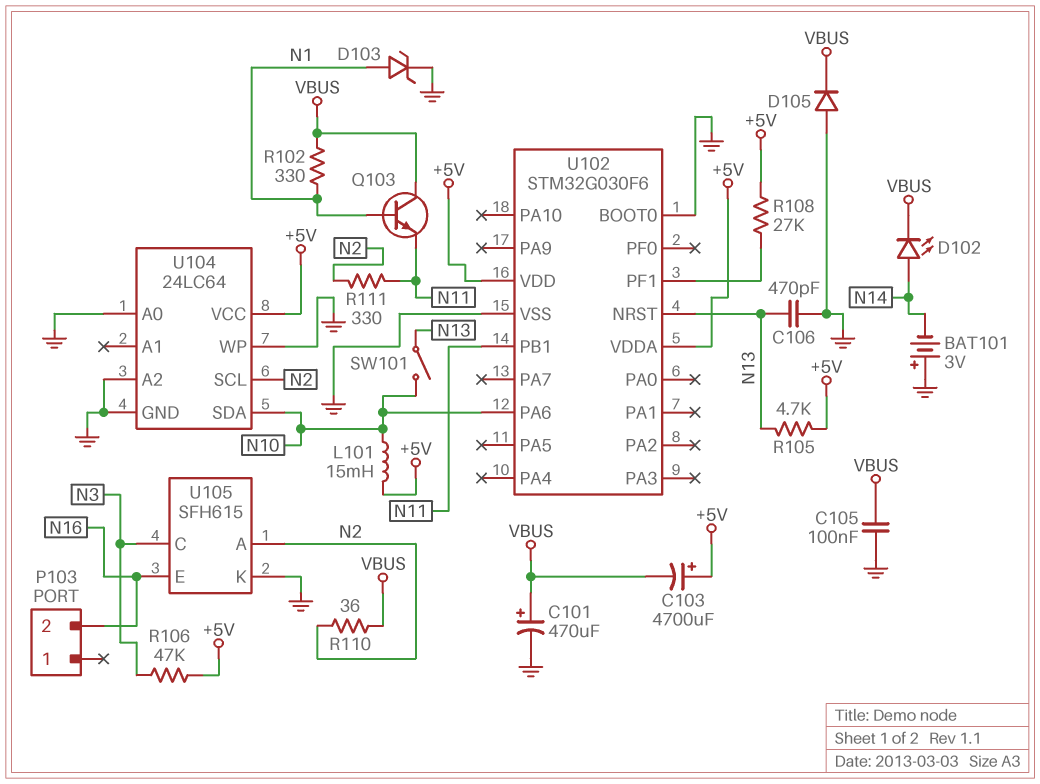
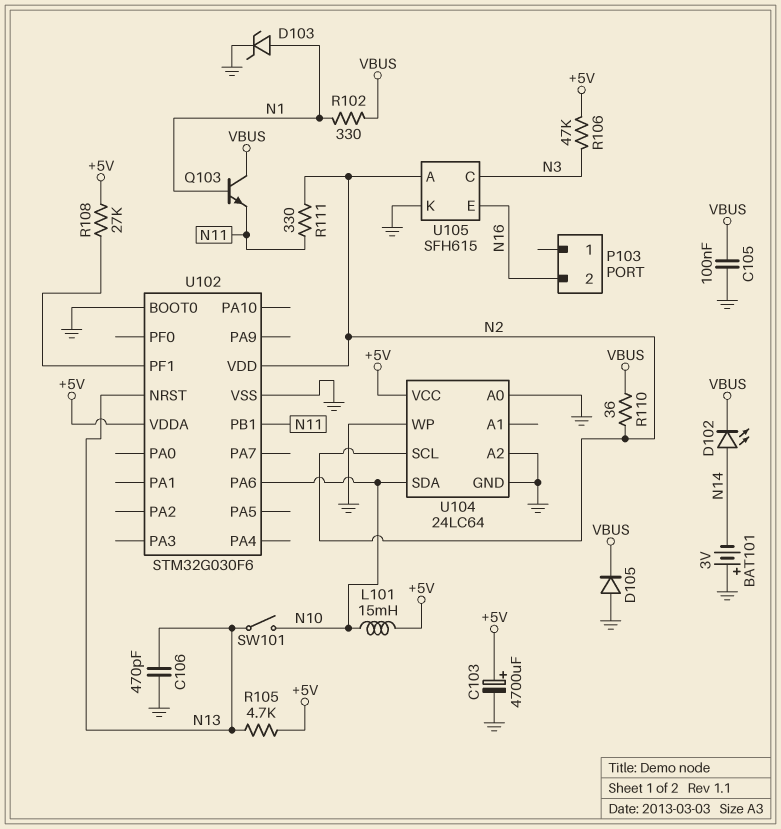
C101: 470uF (plus VBUS, minus GND) -> none
C103: 4700uF (plus +5V, minus VBUS) -> 4700uF (plus +5V, minus GND)
U102 pin VDD: +5V -> N2

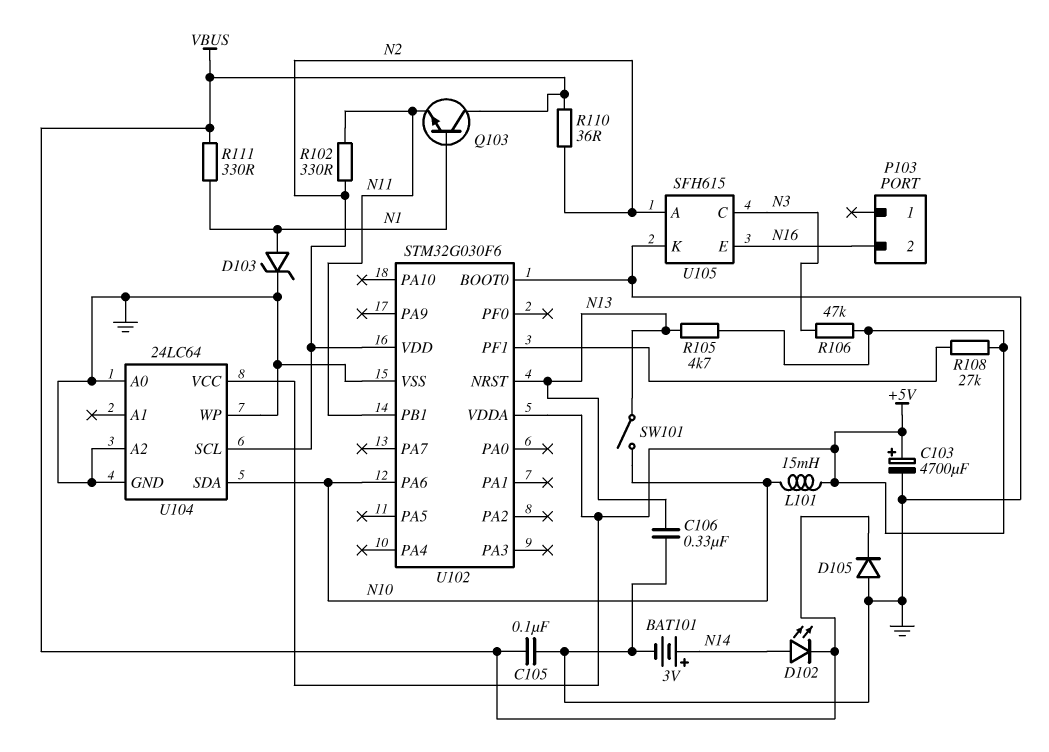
BAT101: 3V (plus GND, minus N14) -> 3V (plus N14, minus GND)
C106: 470pF (GND, N13) -> 330nF (GND, N13)
R102: 330 (N1, VBUS) -> 330 (N2, N11)
R111: 330 (N2, N11) -> 330 (N1, VBUS)

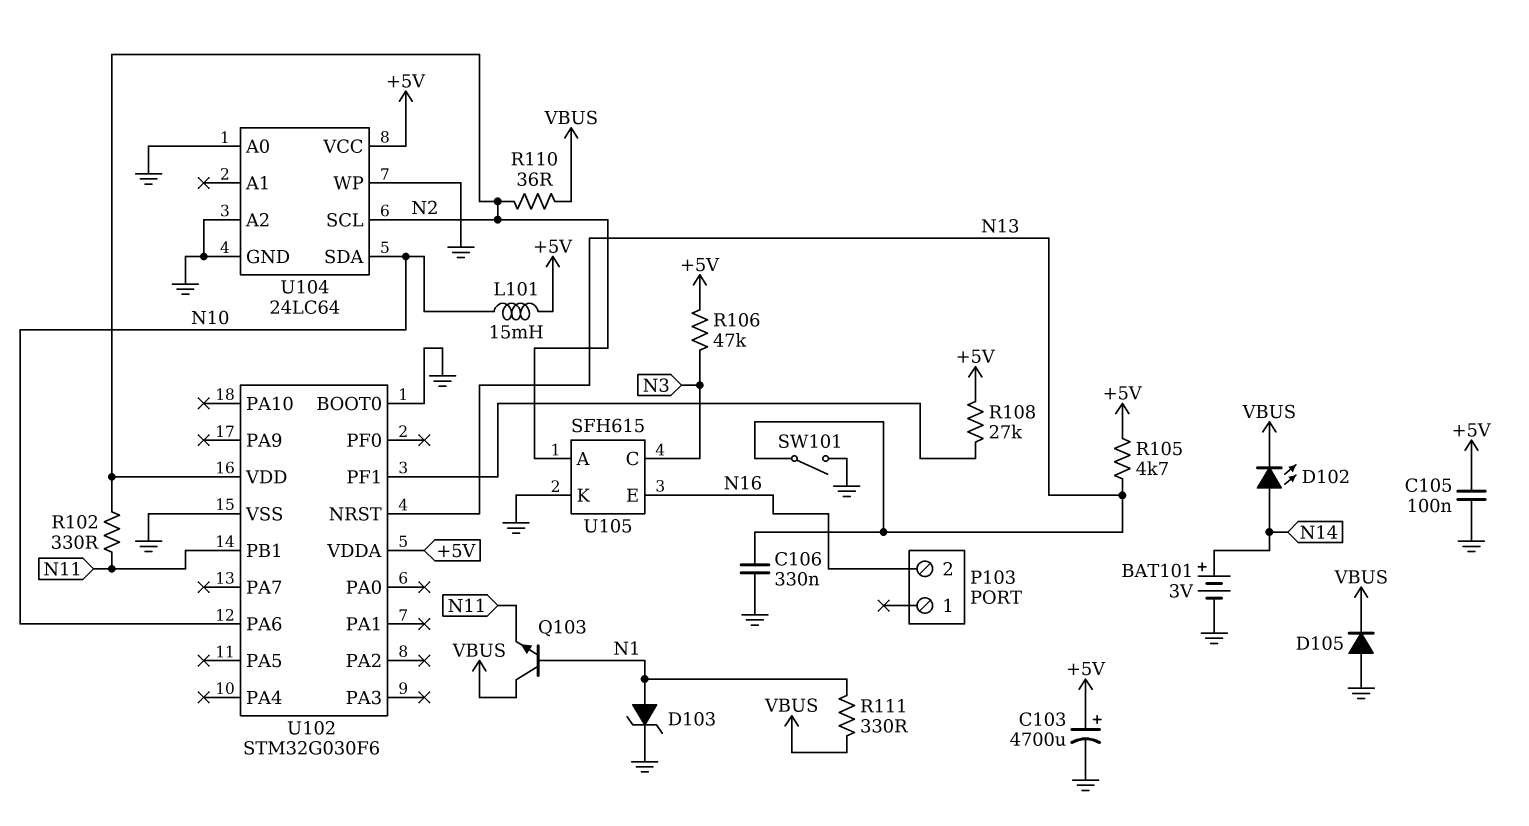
C105: 100nF (GND, VBUS) -> 100nF (+5V, GND)
SW101: switch (N10, N13) -> switch (GND, N13)

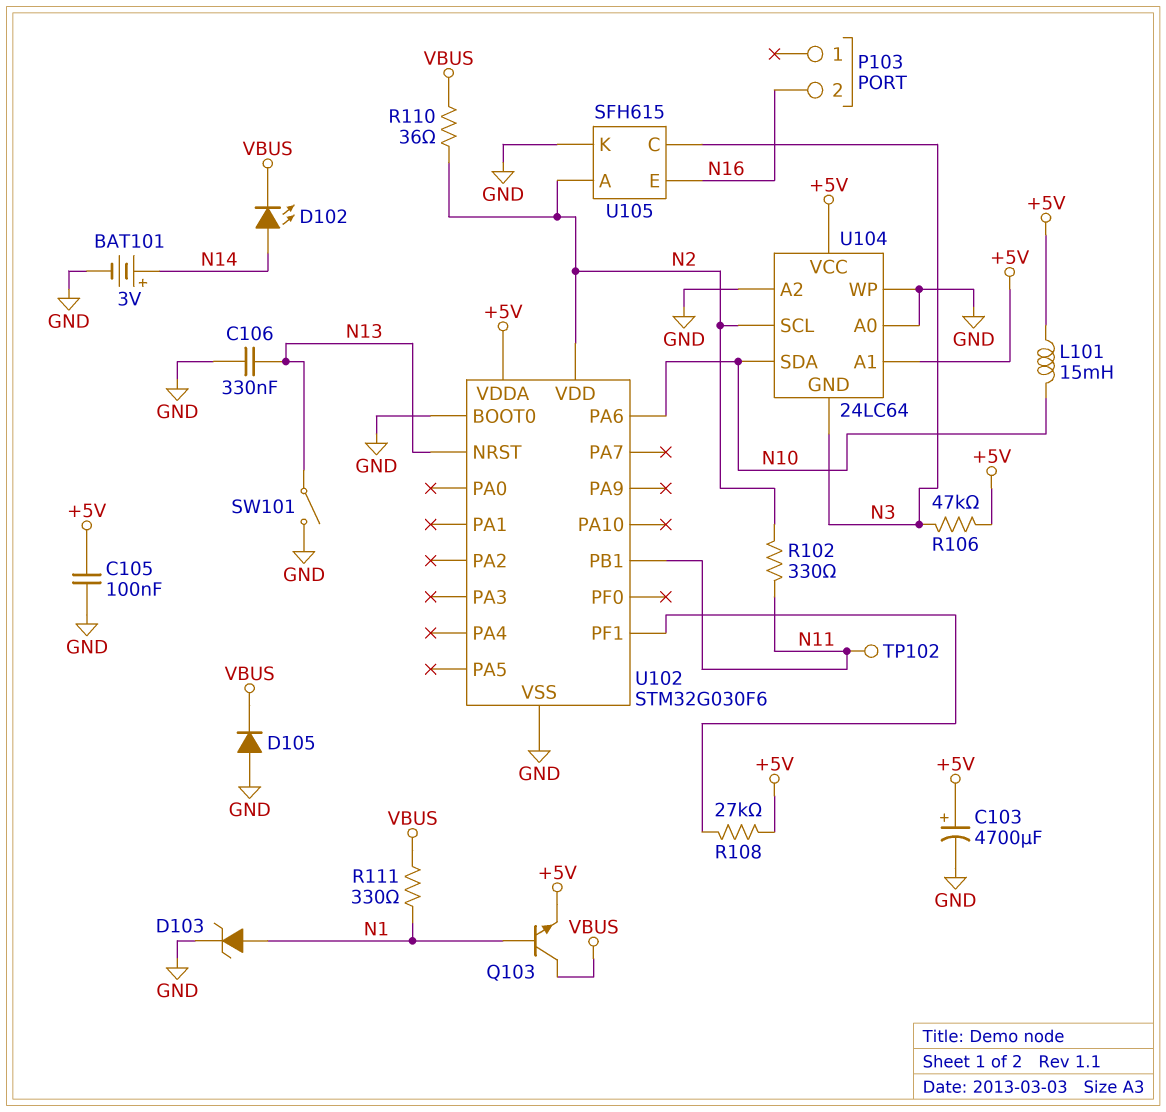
Q103: NPN (B N1, C VBUS, E N11) -> NPN (B N1, C VBUS, E +5V)
R105: 4.7k (+5V, N13) -> none
TP102: none -> test point (N11)
U104 pin A1: none -> +5V
U104 pin GND: GND -> N3

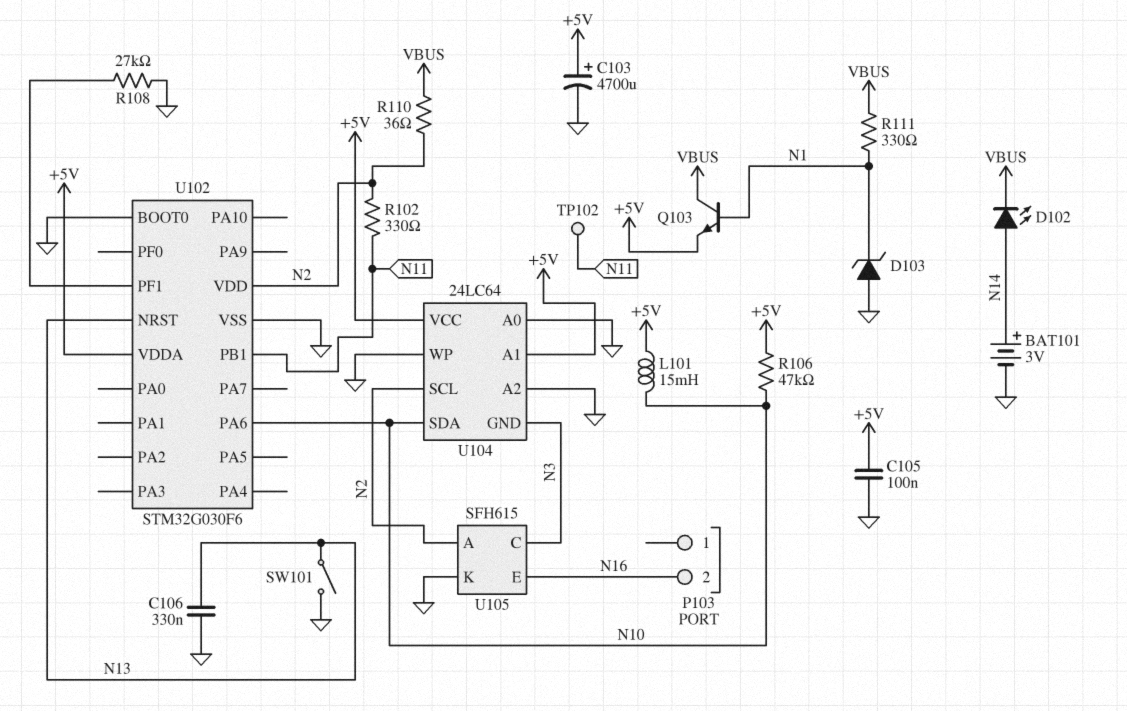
D103: zener (A N1, K GND) -> zener (A GND, K N1)
D105: diode (A GND, K VBUS) -> none
R106: 47k (+5V, N3) -> 47k (+5V, N10)
R108: 27k (+5V, U102/PF1) -> 27k (GND, U102/PF1)

